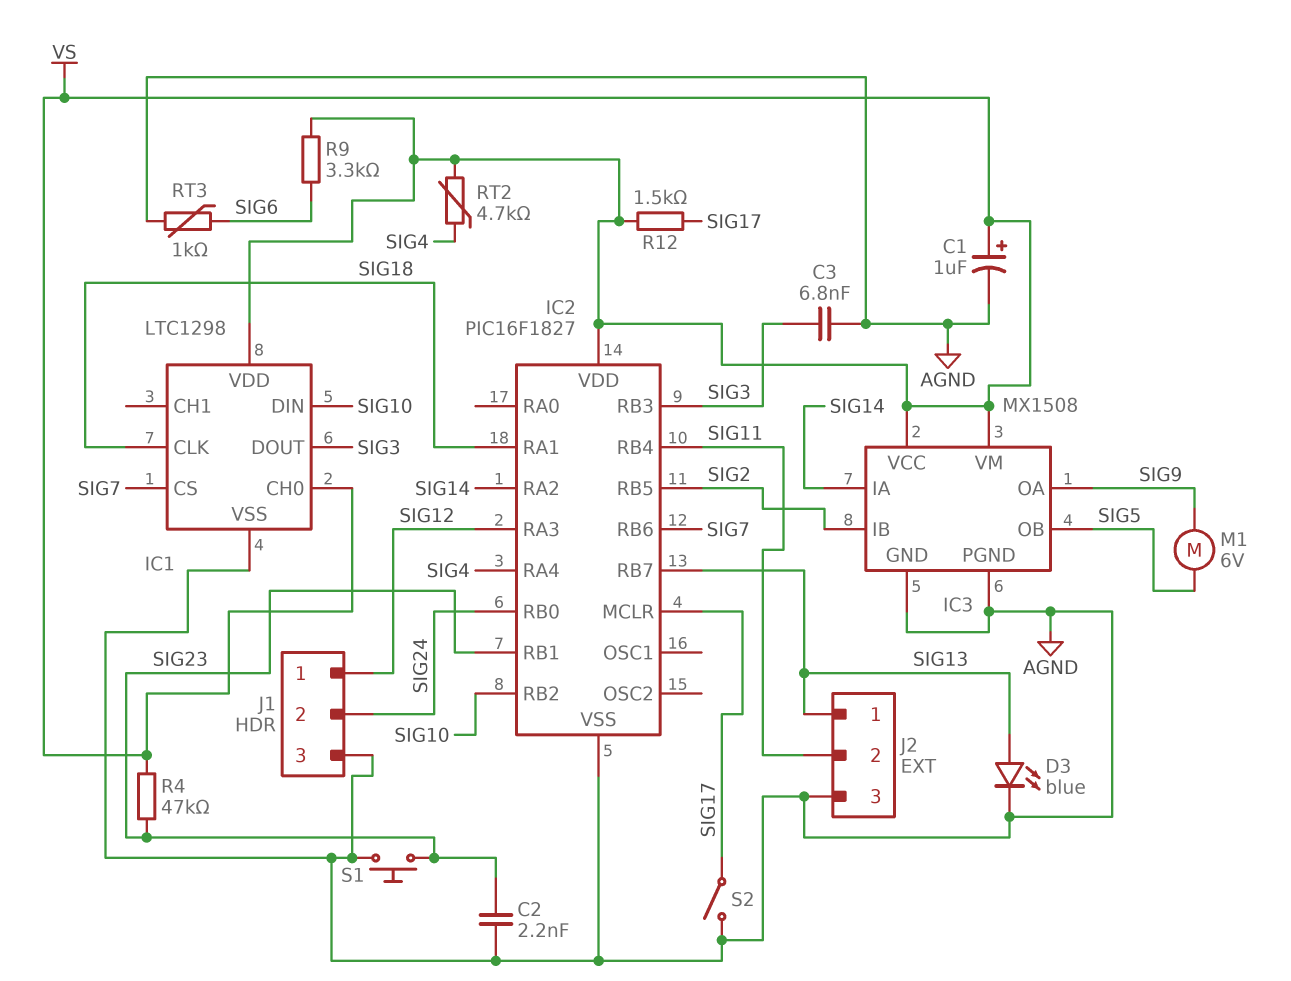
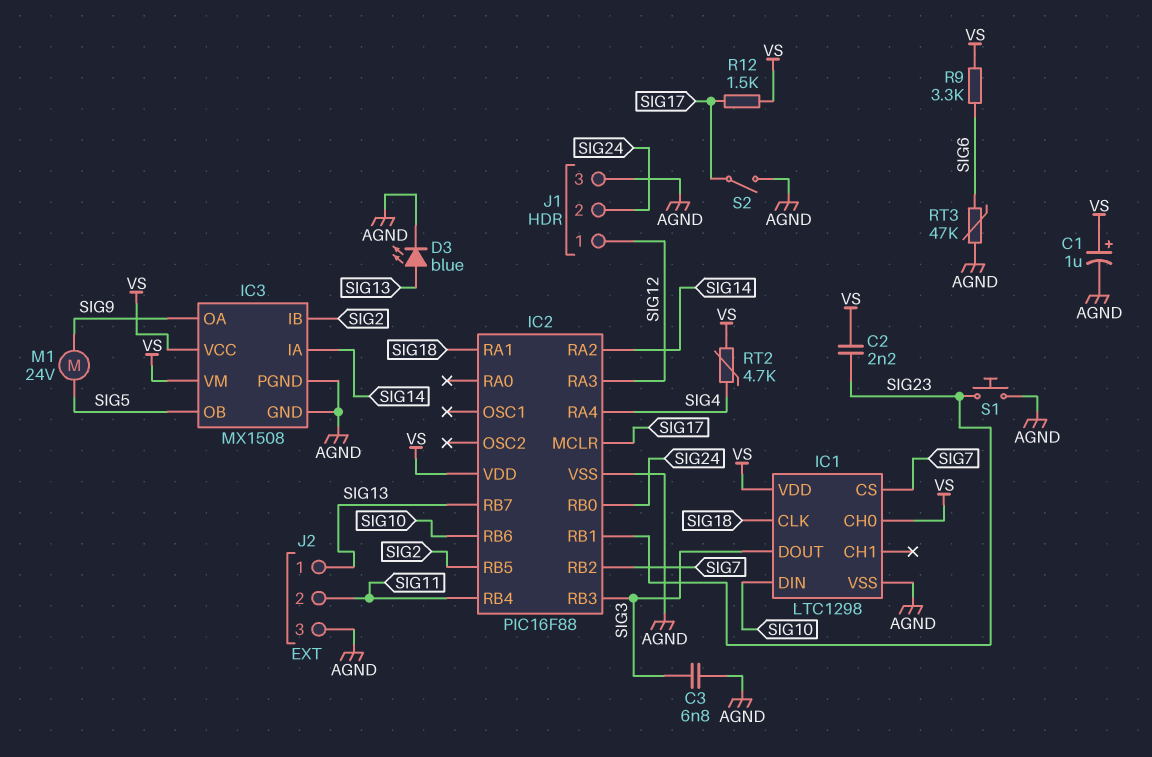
C2: 2.2nF (AGND, SIG23) -> 2.2nF (SIG23, VS)
IC2: PIC16F1827 -> PIC16F88
IC2 pin RB2: SIG10 -> SIG7
IC2 pin RB6: SIG7 -> SIG10
M1: motor 6V (SIG5, SIG9) -> motor 24V (SIG5, SIG9)
R4: 47k (SIG23, VS) -> none
RT3: 1k (AGND, SIG6) -> 47k (AGND, SIG6)

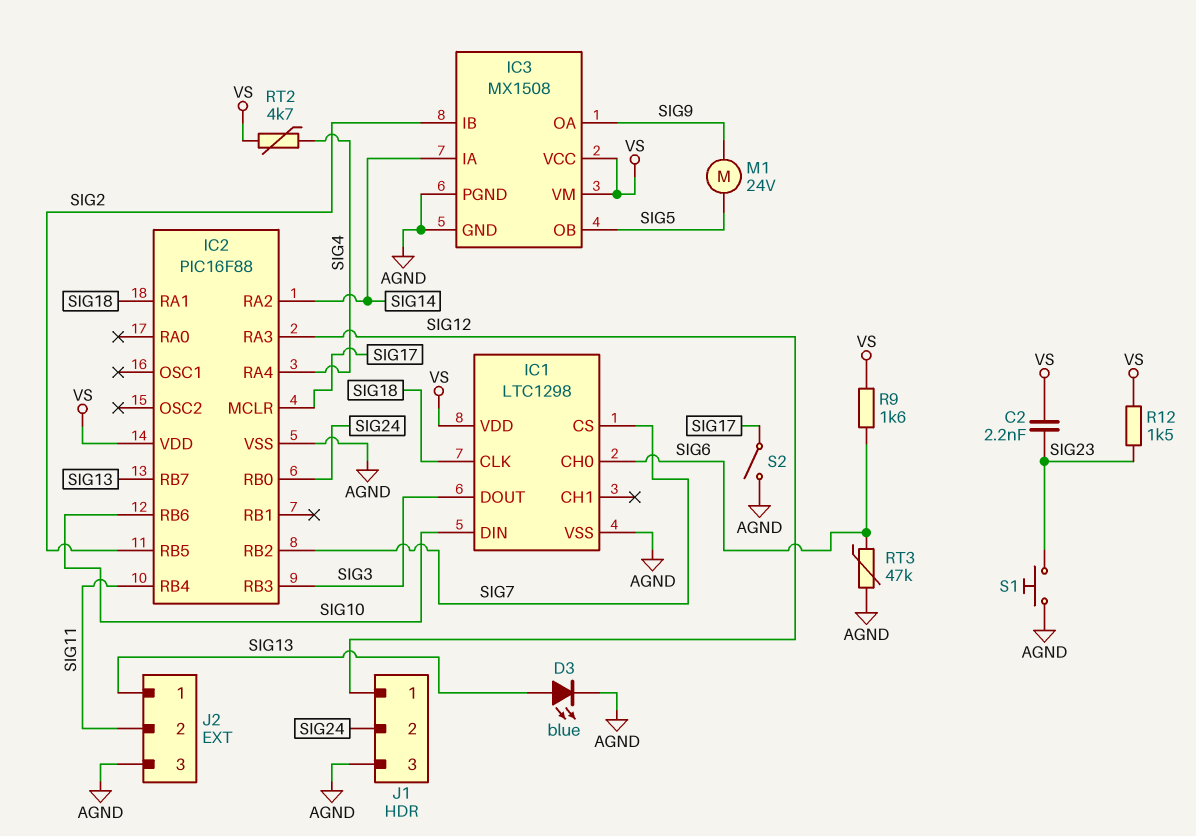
C1: 1uF (plus VS, minus AGND) -> none
C3: 6.8nF (AGND, SIG3) -> none
IC1 pin CH0: VS -> SIG6
IC2 pin RB1: SIG23 -> none
R9: 3.3k (SIG6, VS) -> 1.6k (SIG6, VS)
R12: 1.5k (SIG17, VS) -> 1.5k (SIG23, VS)

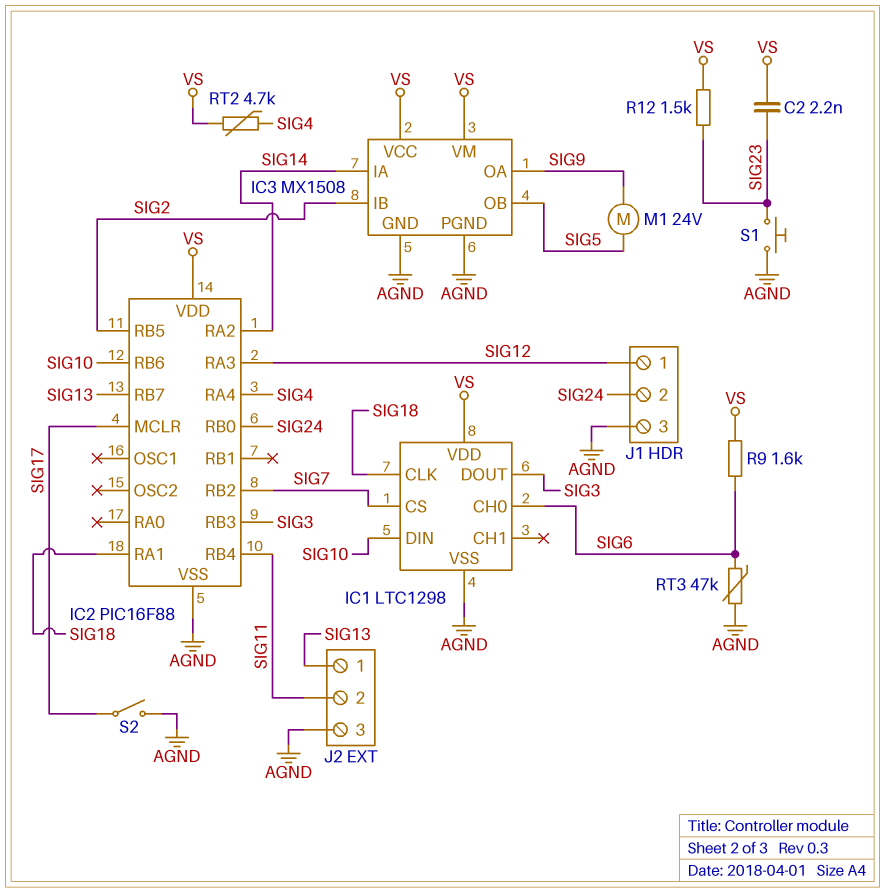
D3: LED blue (A SIG13, K AGND) -> none

